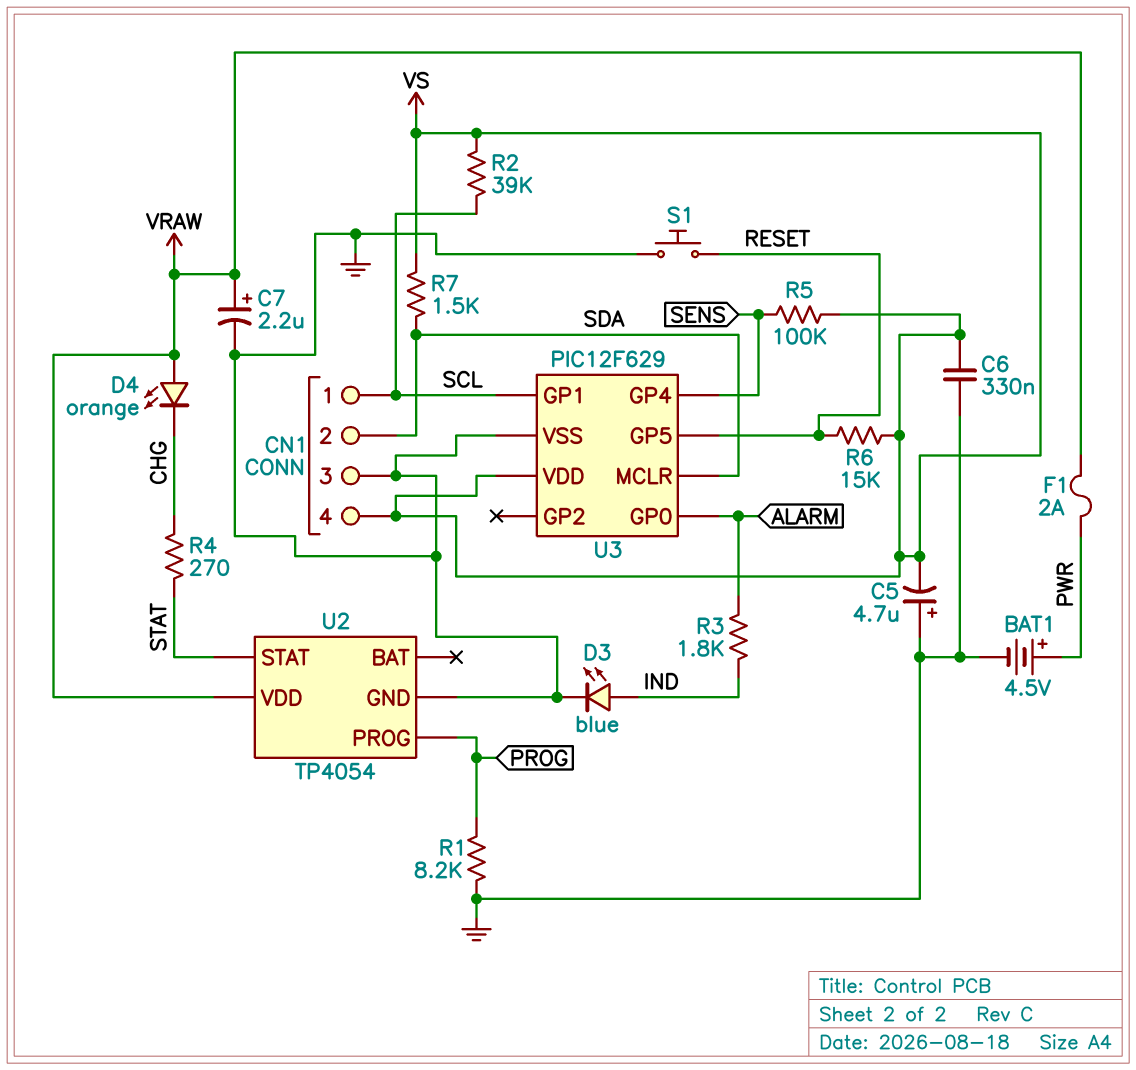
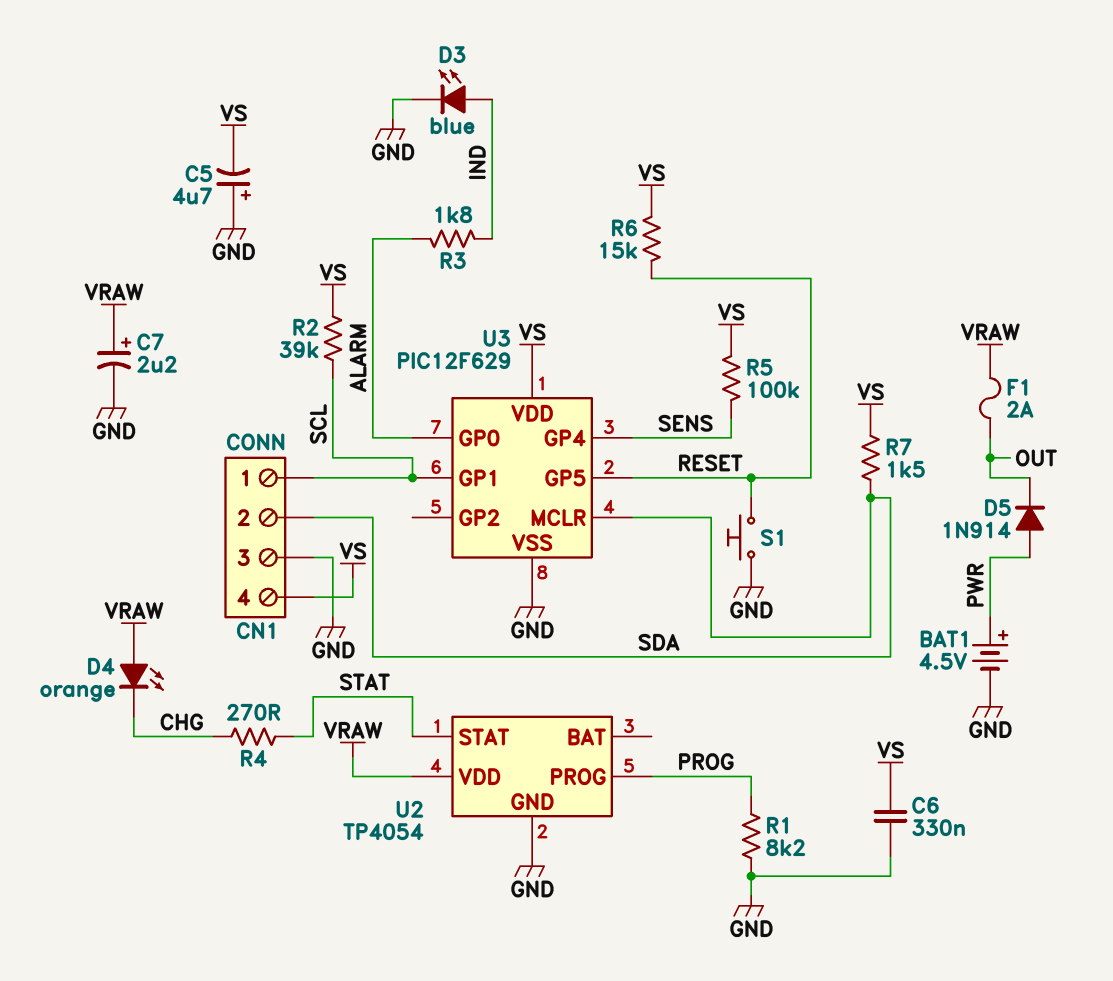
D5: none -> diode 1N914 (A PWR, K OUT)
F1: 2A (PWR, VRAW) -> 2A (OUT, VRAW)

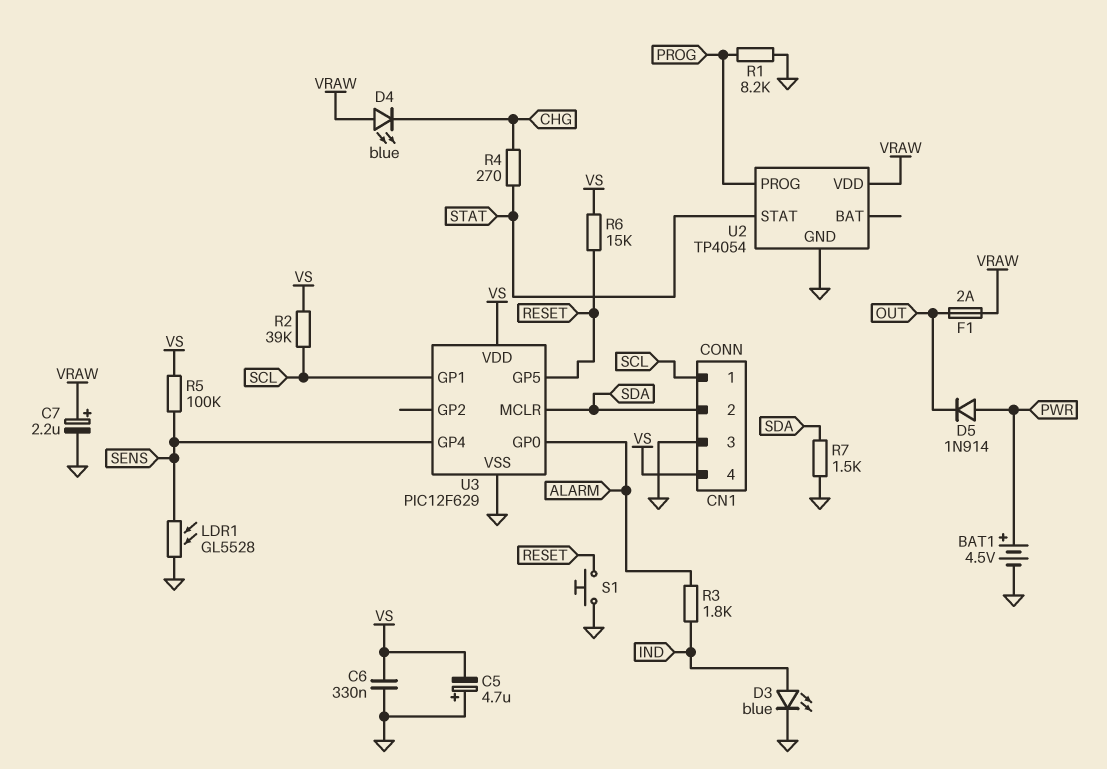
D4: LED orange (A VRAW, K CHG) -> LED blue (A VRAW, K CHG)
LDR1: none -> GL5528 (GND, SENS)
R7: 1.5k (SDA, VS) -> 1.5k (GND, SDA)

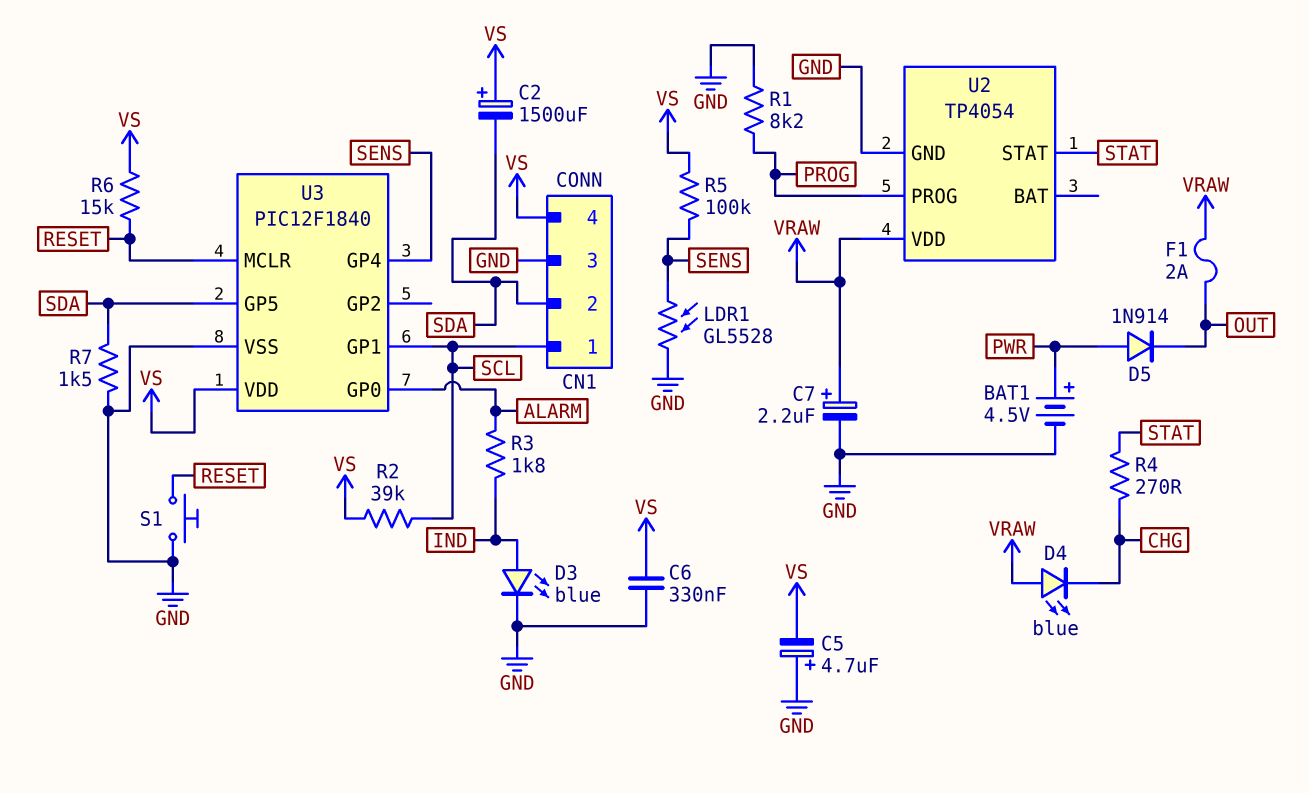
C2: none -> 1500uF (plus VS, minus SDA)
U3: PIC12F629 -> PIC12F1840
U3 pin GP5: RESET -> SDA
U3 pin MCLR: SDA -> RESET

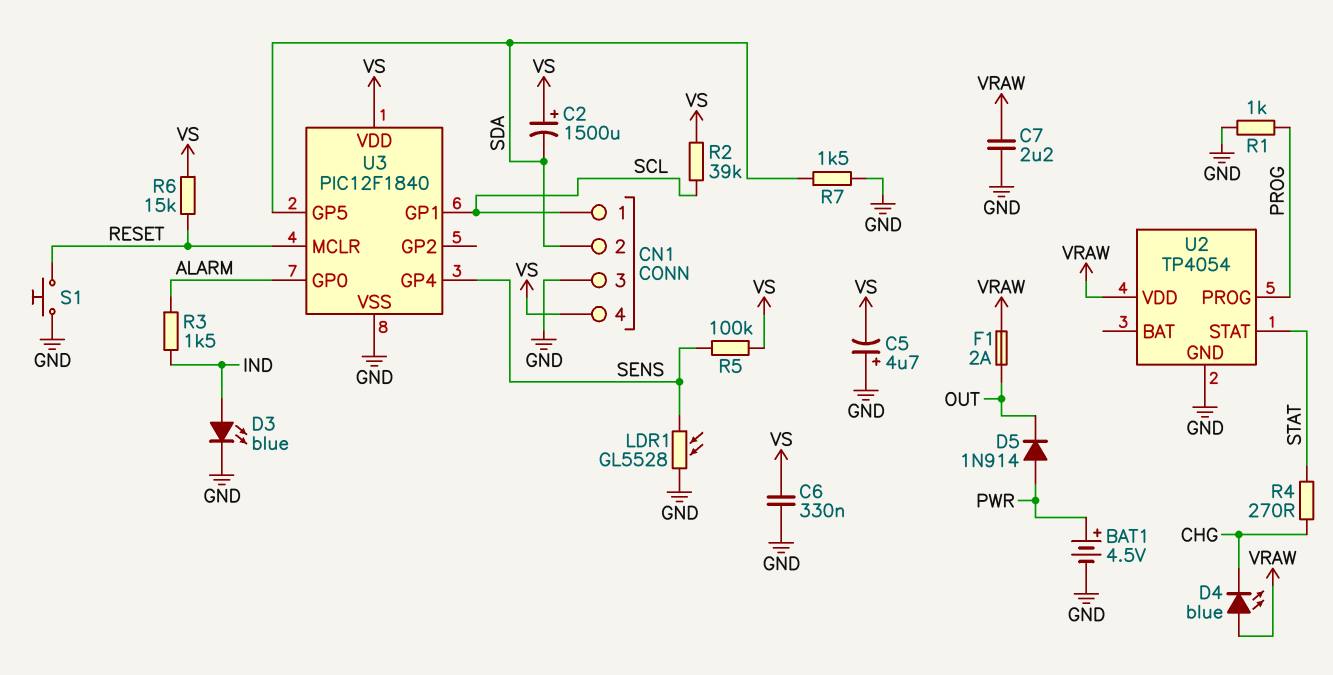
C7: 2.2uF (plus VRAW, minus GND) -> 2.2uF (GND, VRAW)
R1: 8.2k (GND, PROG) -> 1k (GND, PROG)
R3: 1.8k (ALARM, IND) -> 1.5k (ALARM, IND)

